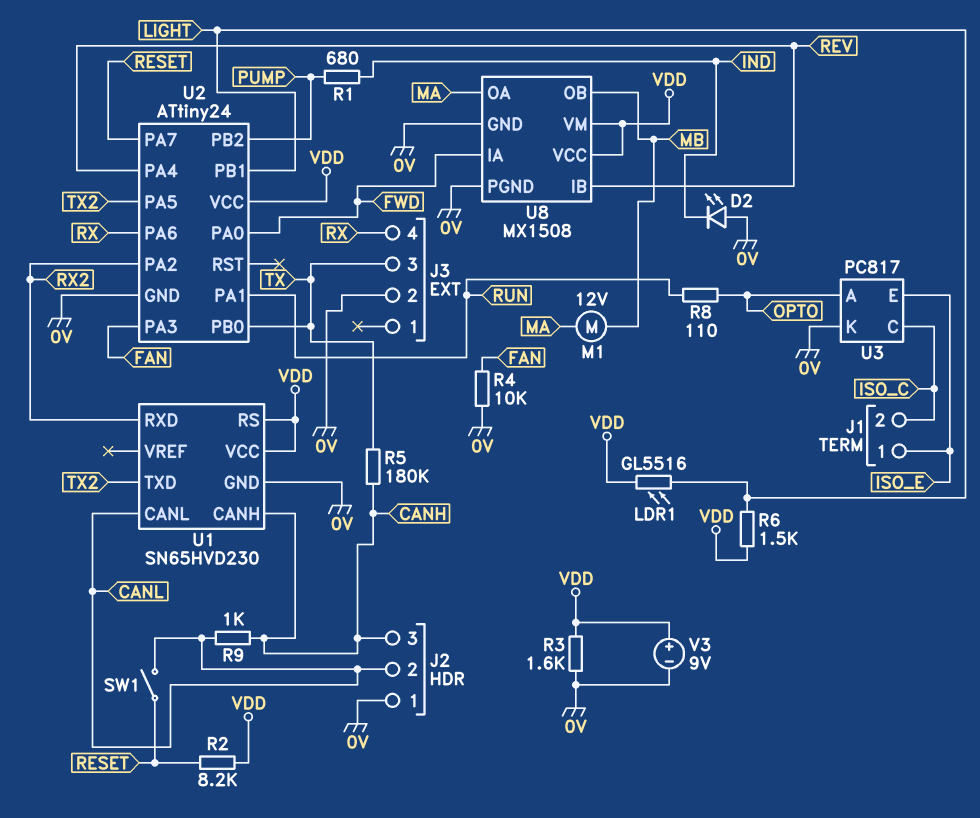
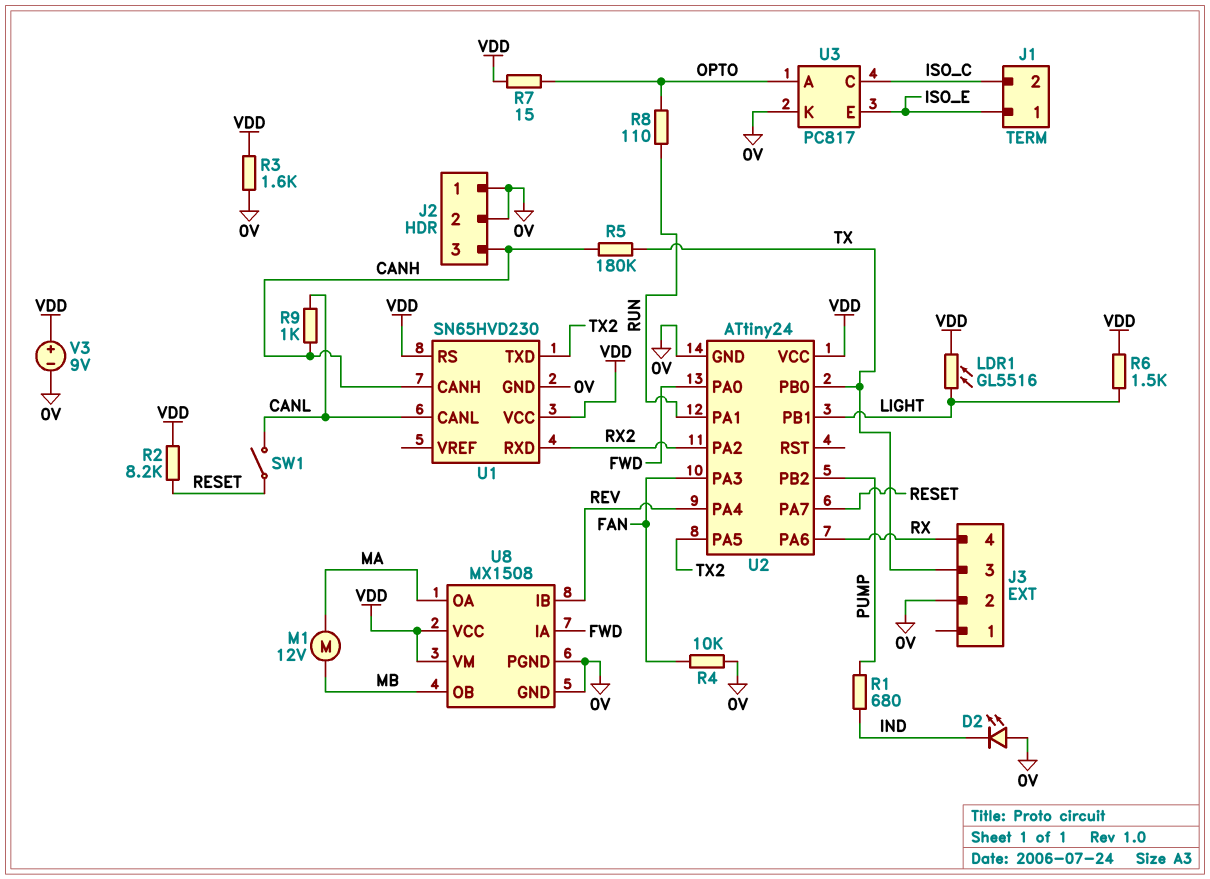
J2 pin 2: CANL -> 0V
R7: none -> 15 (OPTO, VDD)

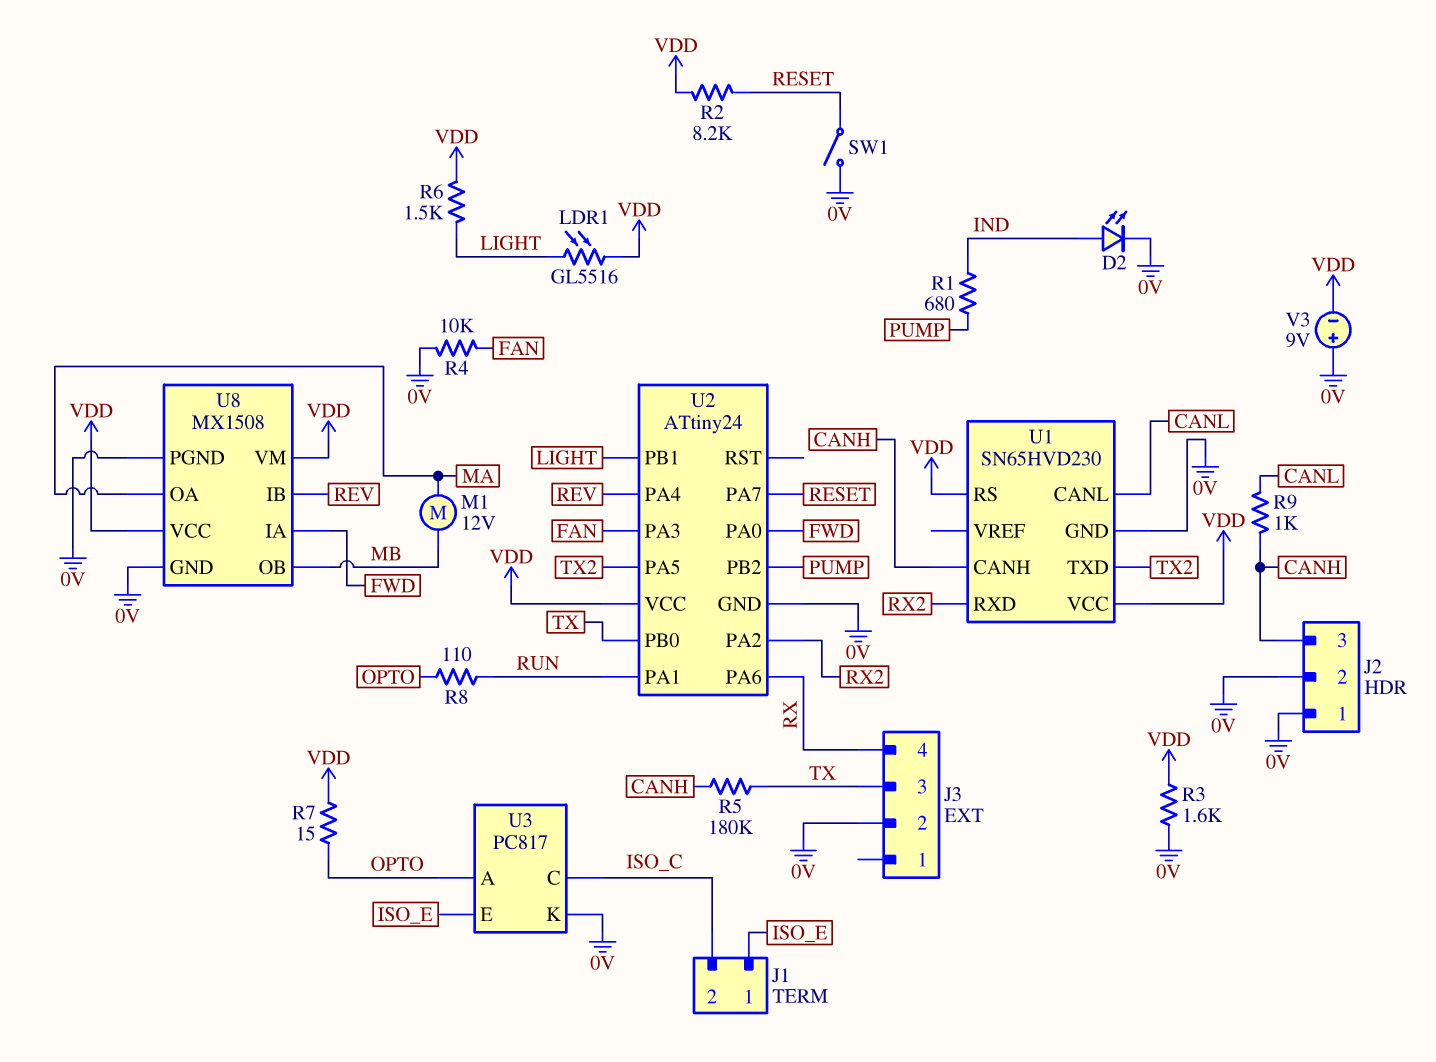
D2: LED (A 0V, K IND) -> LED (A IND, K 0V)
SW1: switch (CANL, RESET) -> switch (0V, RESET)
V3: 9V (plus VDD, minus 0V) -> 9V (plus 0V, minus VDD)

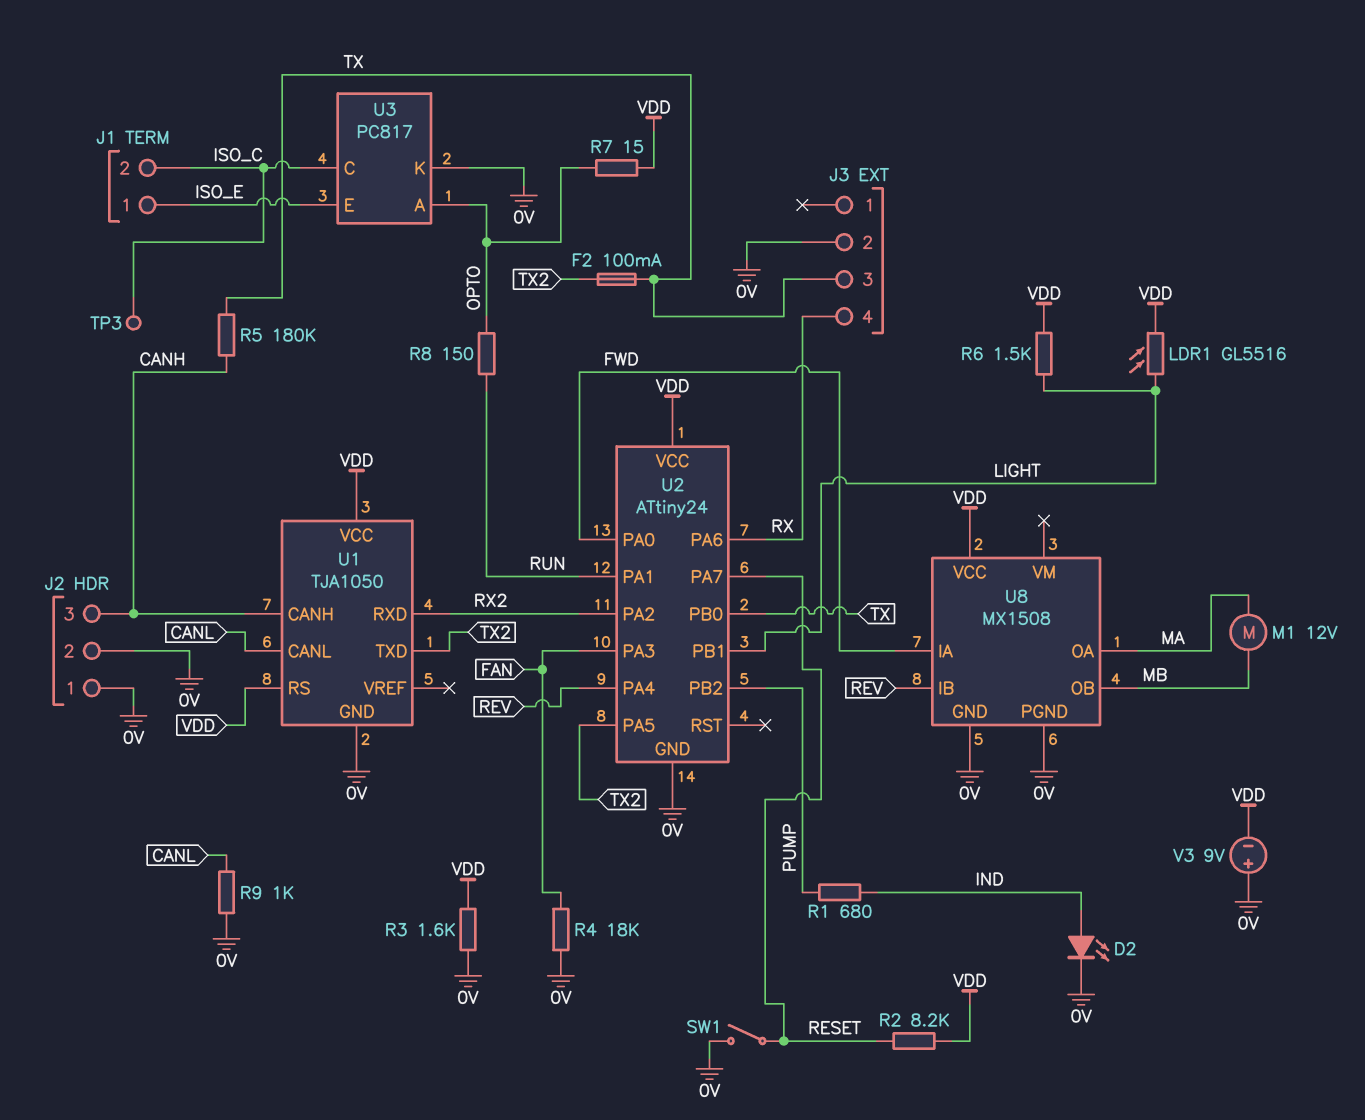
F2: none -> 100mA (TX, TX2)
R4: 10k (0V, FAN) -> 18k (0V, FAN)
R8: 110 (OPTO, RUN) -> 150 (OPTO, RUN)
R9: 1k (CANH, CANL) -> 1k (0V, CANL)
TP3: none -> test point (ISO_C)
U1: SN65HVD230 -> TJA1050
U8 pin VM: VDD -> none

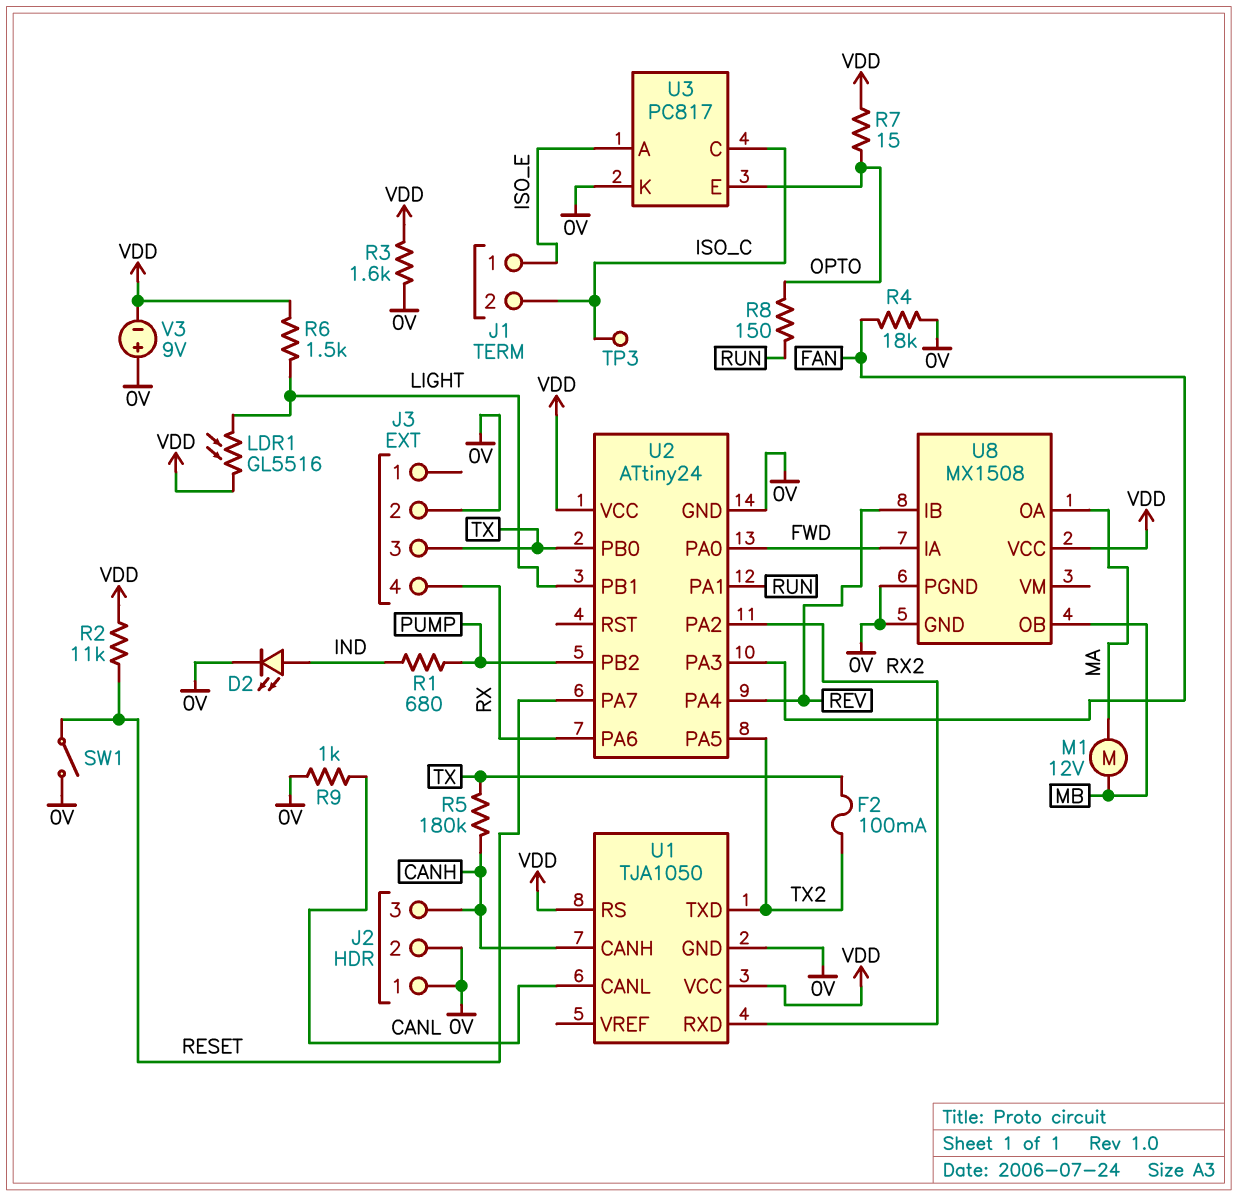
R2: 8.2k (RESET, VDD) -> 11k (RESET, VDD)
U3 pin A: OPTO -> ISO_E
U3 pin E: ISO_E -> OPTO

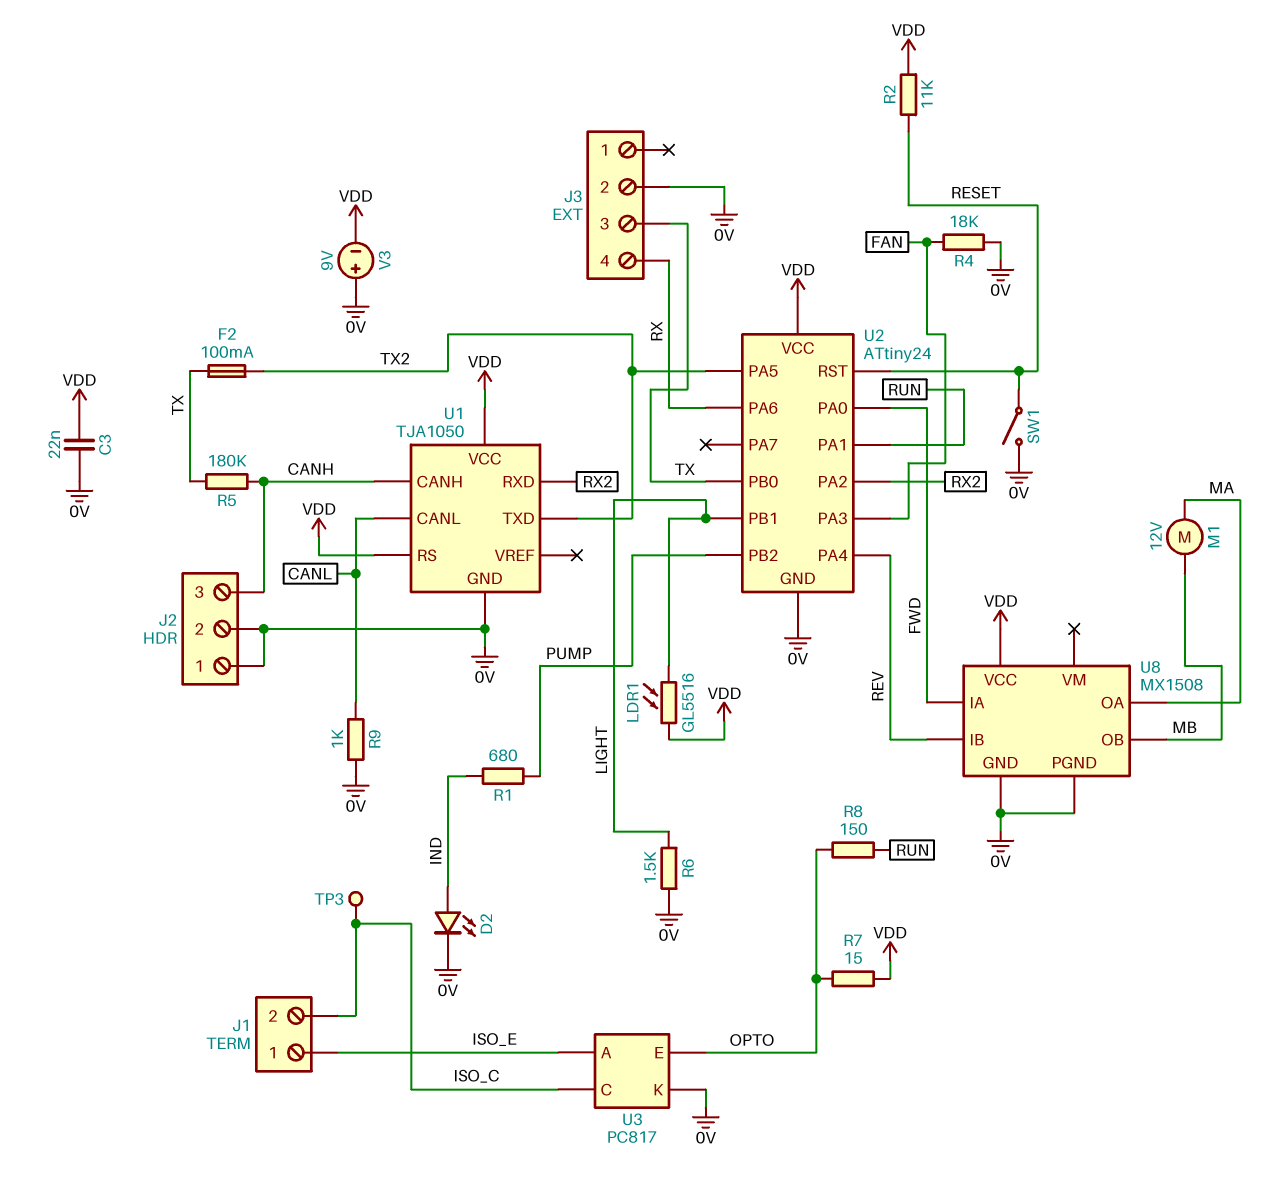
C3: none -> 22nF (0V, VDD)
R3: 1.6k (0V, VDD) -> none
R6: 1.5k (LIGHT, VDD) -> 1.5k (0V, LIGHT)
U2 pin PA7: RESET -> none
U2 pin RST: none -> RESET

